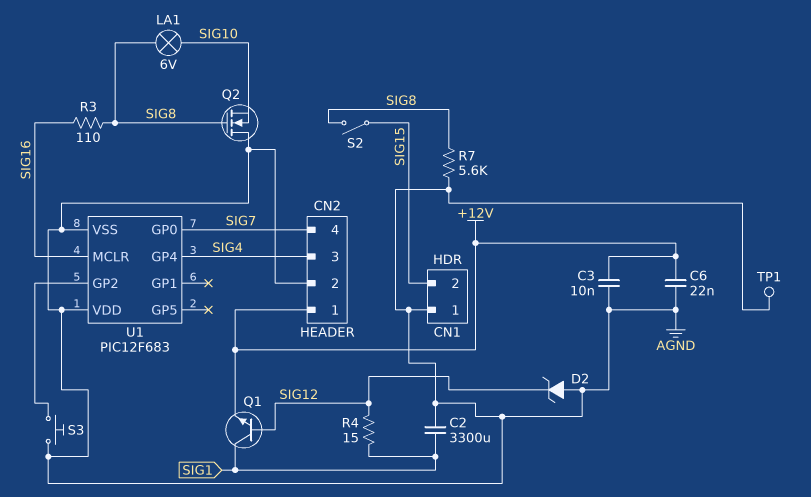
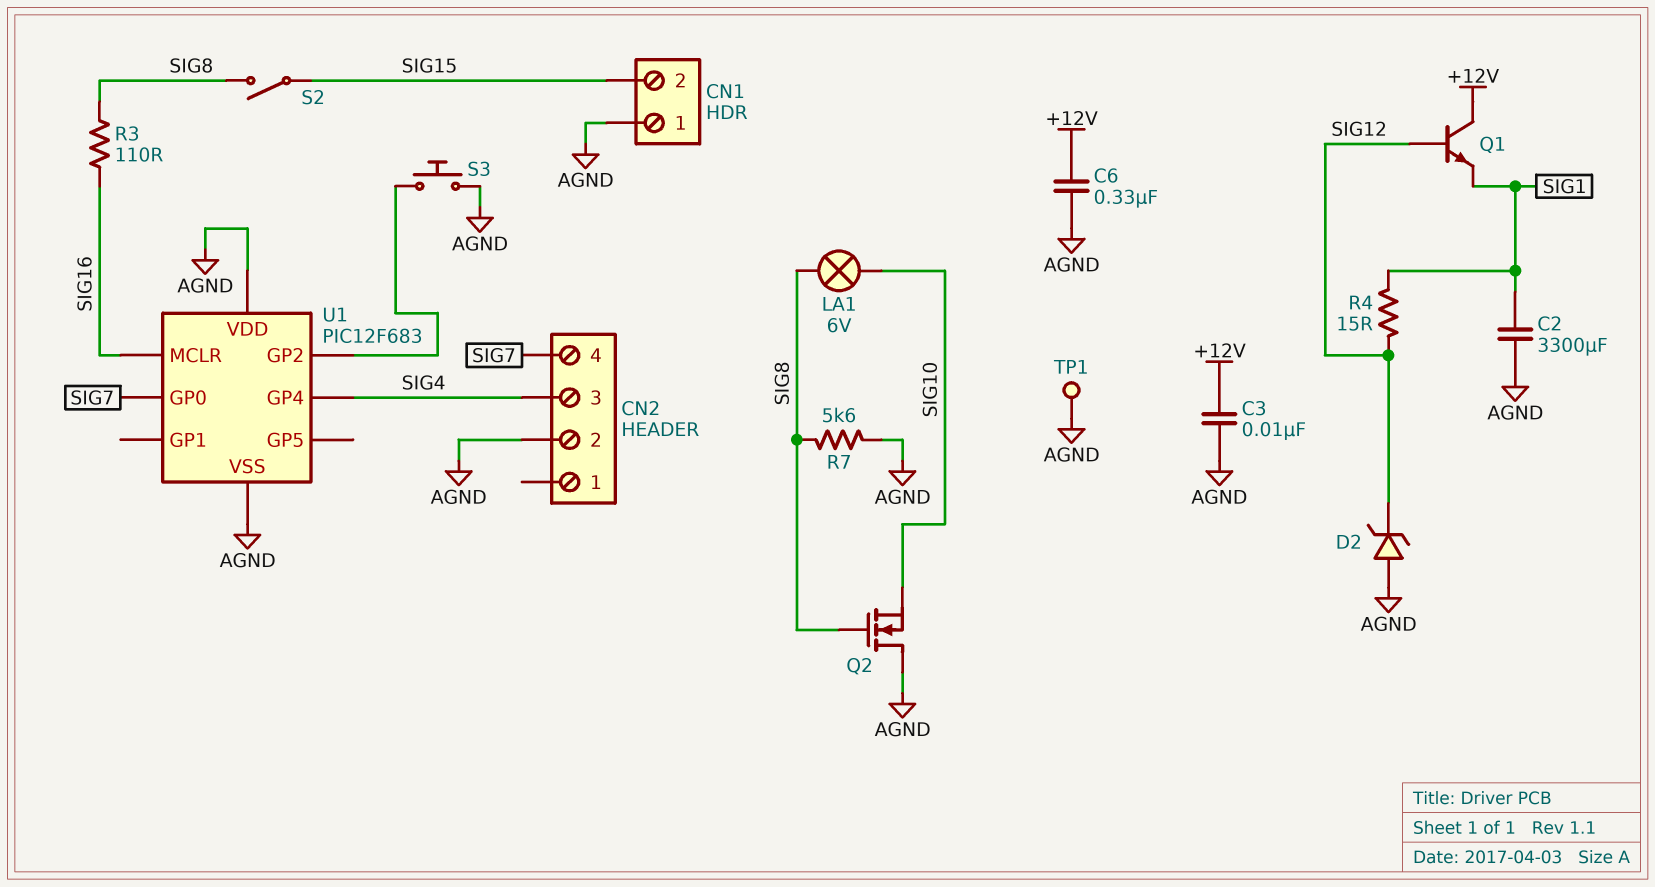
C6: 22nF (+12V, AGND) -> 330nF (+12V, AGND)
CN2 pin 1: +12V -> none
Q1: NPN (B SIG12, C SIG1, E +12V) -> NPN (B SIG12, C +12V, E SIG1)

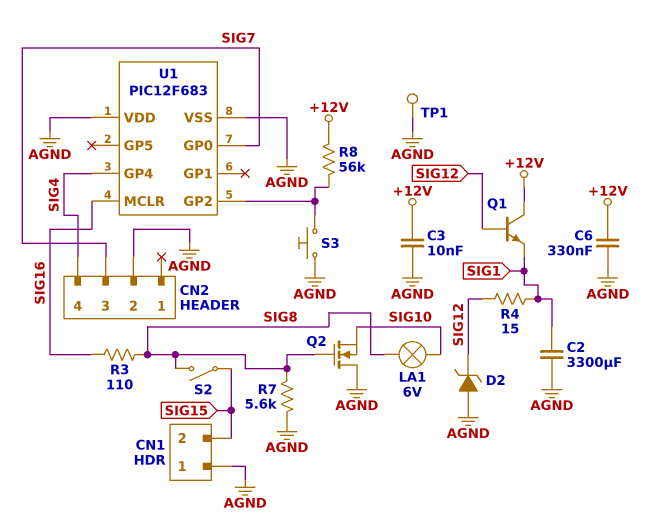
CN2 pin 3: SIG4 -> SIG7
CN2 pin 4: SIG7 -> SIG4
R8: none -> 56k (+12V, U1/GP2)

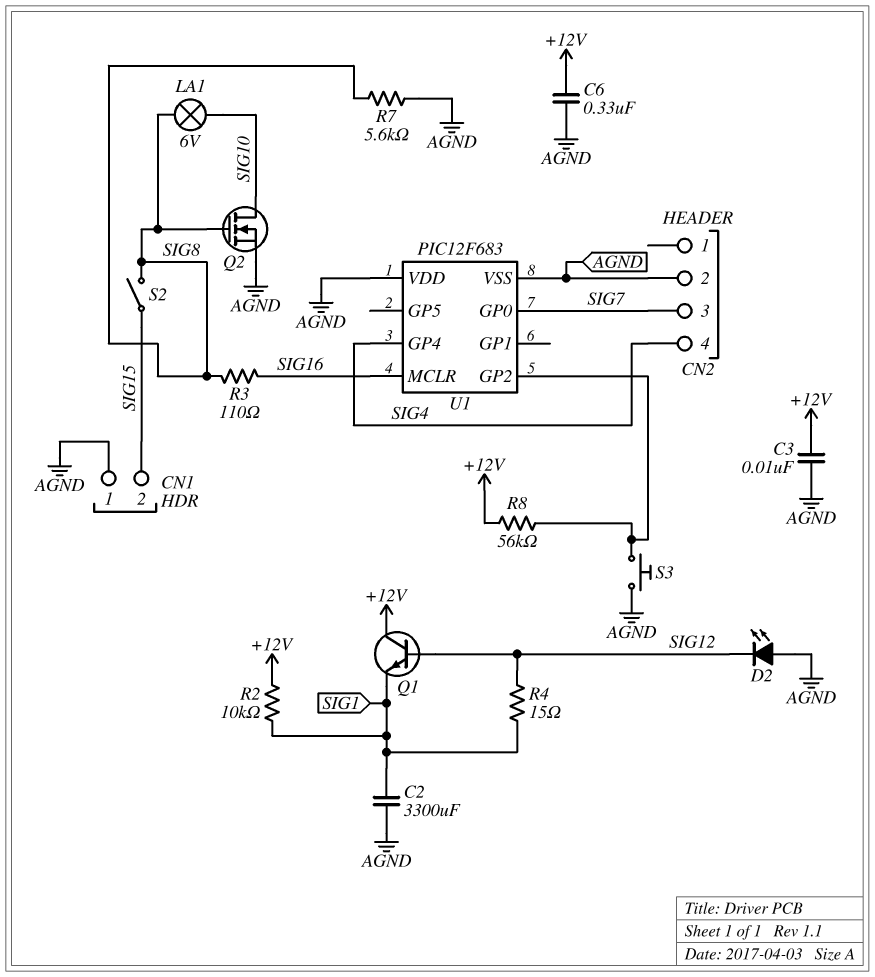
D2: zener (A AGND, K SIG12) -> LED (A AGND, K SIG12)
Q2: NMOS (G SIG8, D AGND, S SIG10) -> NMOS (G SIG8, D SIG10, S AGND)
R2: none -> 10k (+12V, SIG1)
TP1: test point (AGND) -> none

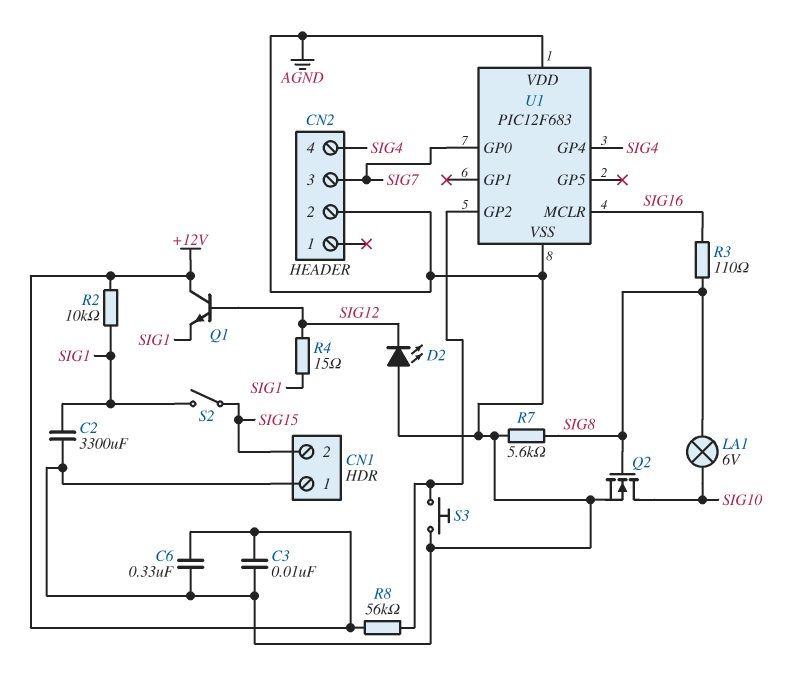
S2: switch (SIG8, SIG15) -> switch (SIG1, SIG15)

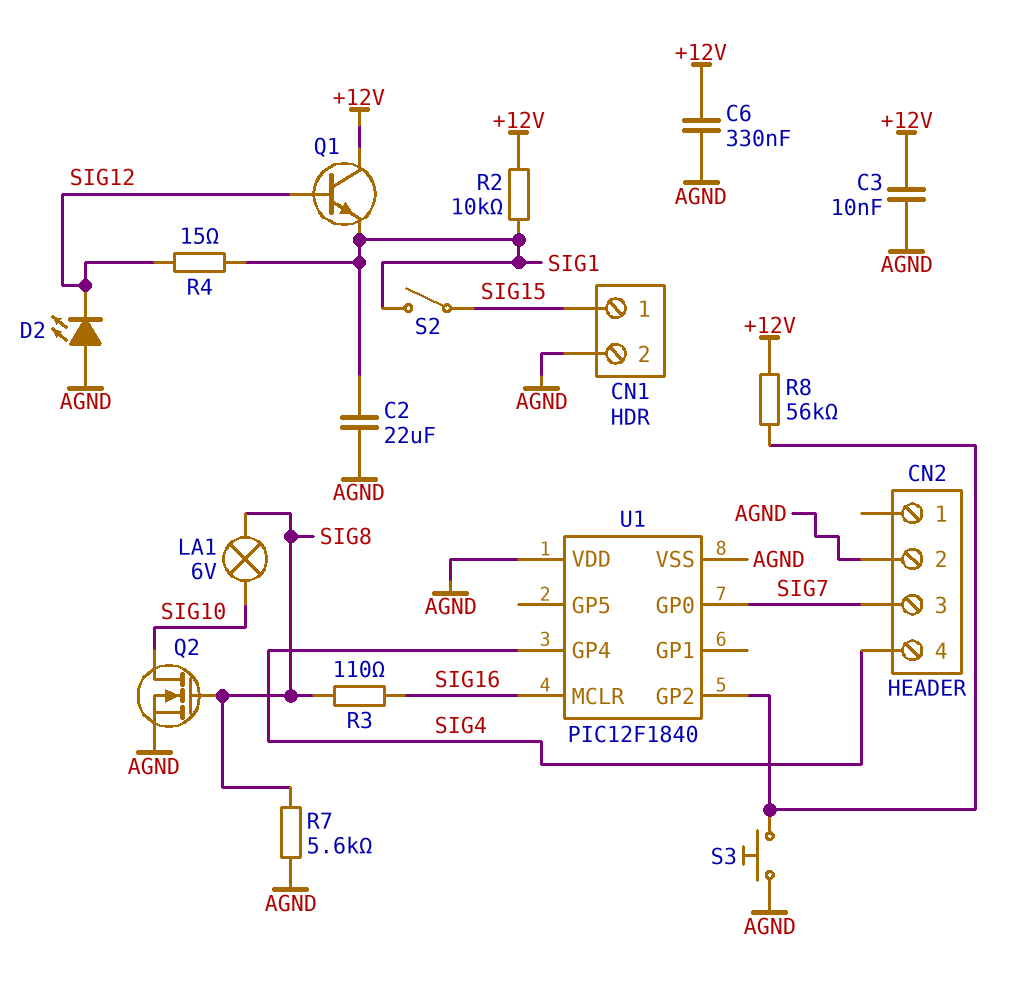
C2: 3300uF (AGND, SIG1) -> 22uF (AGND, SIG1)
CN1 pin 1: AGND -> SIG15
CN1 pin 2: SIG15 -> AGND
U1: PIC12F683 -> PIC12F1840

